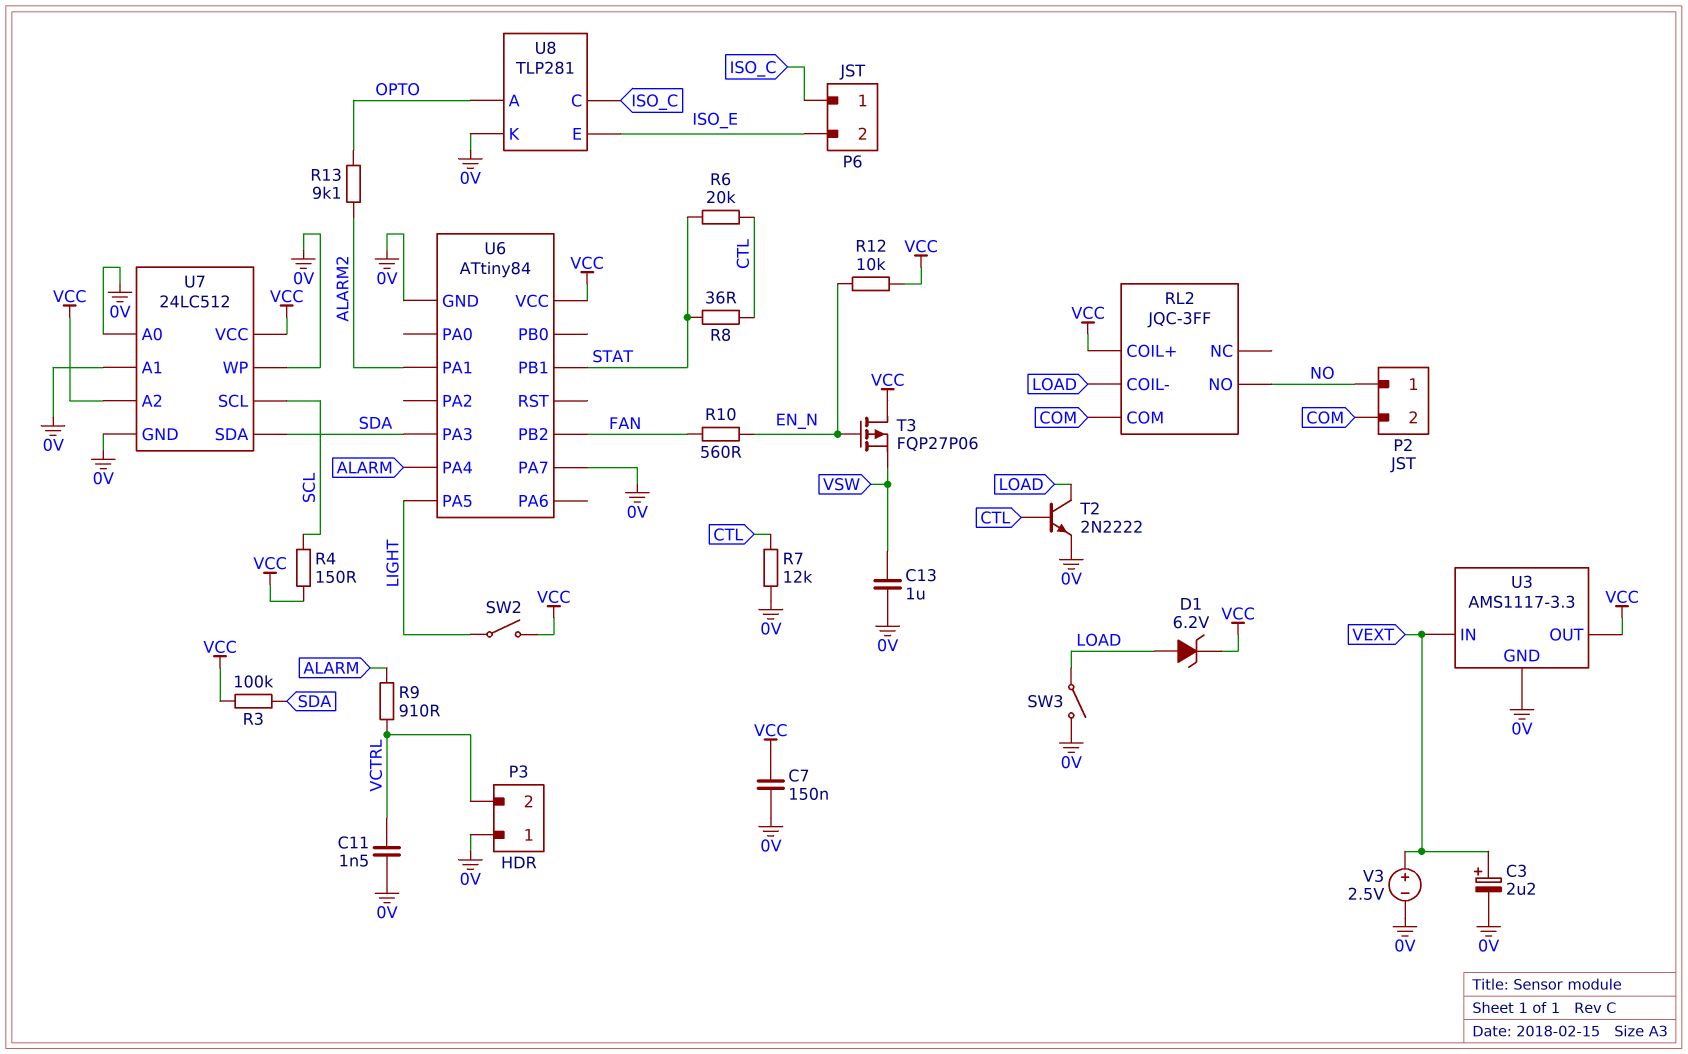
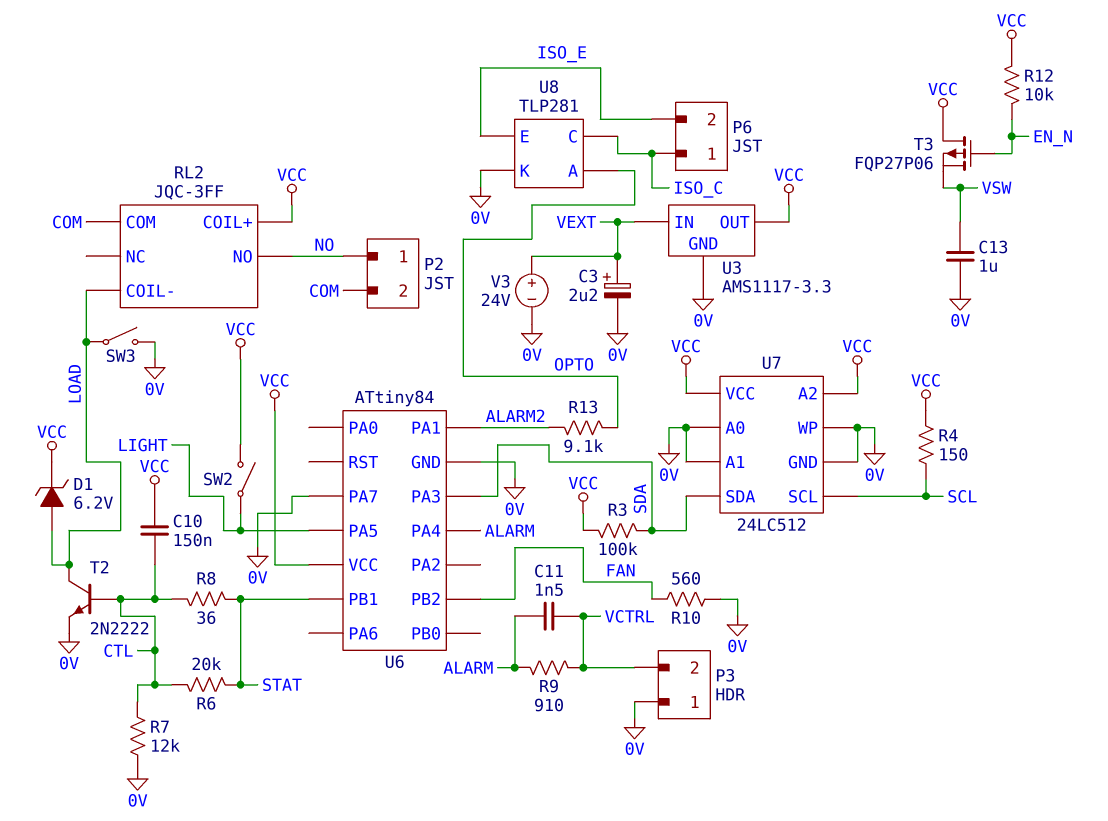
C7: 150nF (0V, VCC) -> none
C10: none -> 150nF (CTL, VCC)
C11: 1.5nF (0V, VCTRL) -> 1.5nF (ALARM, VCTRL)
R10: 560 (EN_N, FAN) -> 560 (0V, FAN)
V3: 2.5V (plus VEXT, minus 0V) -> 24V (plus VEXT, minus 0V)

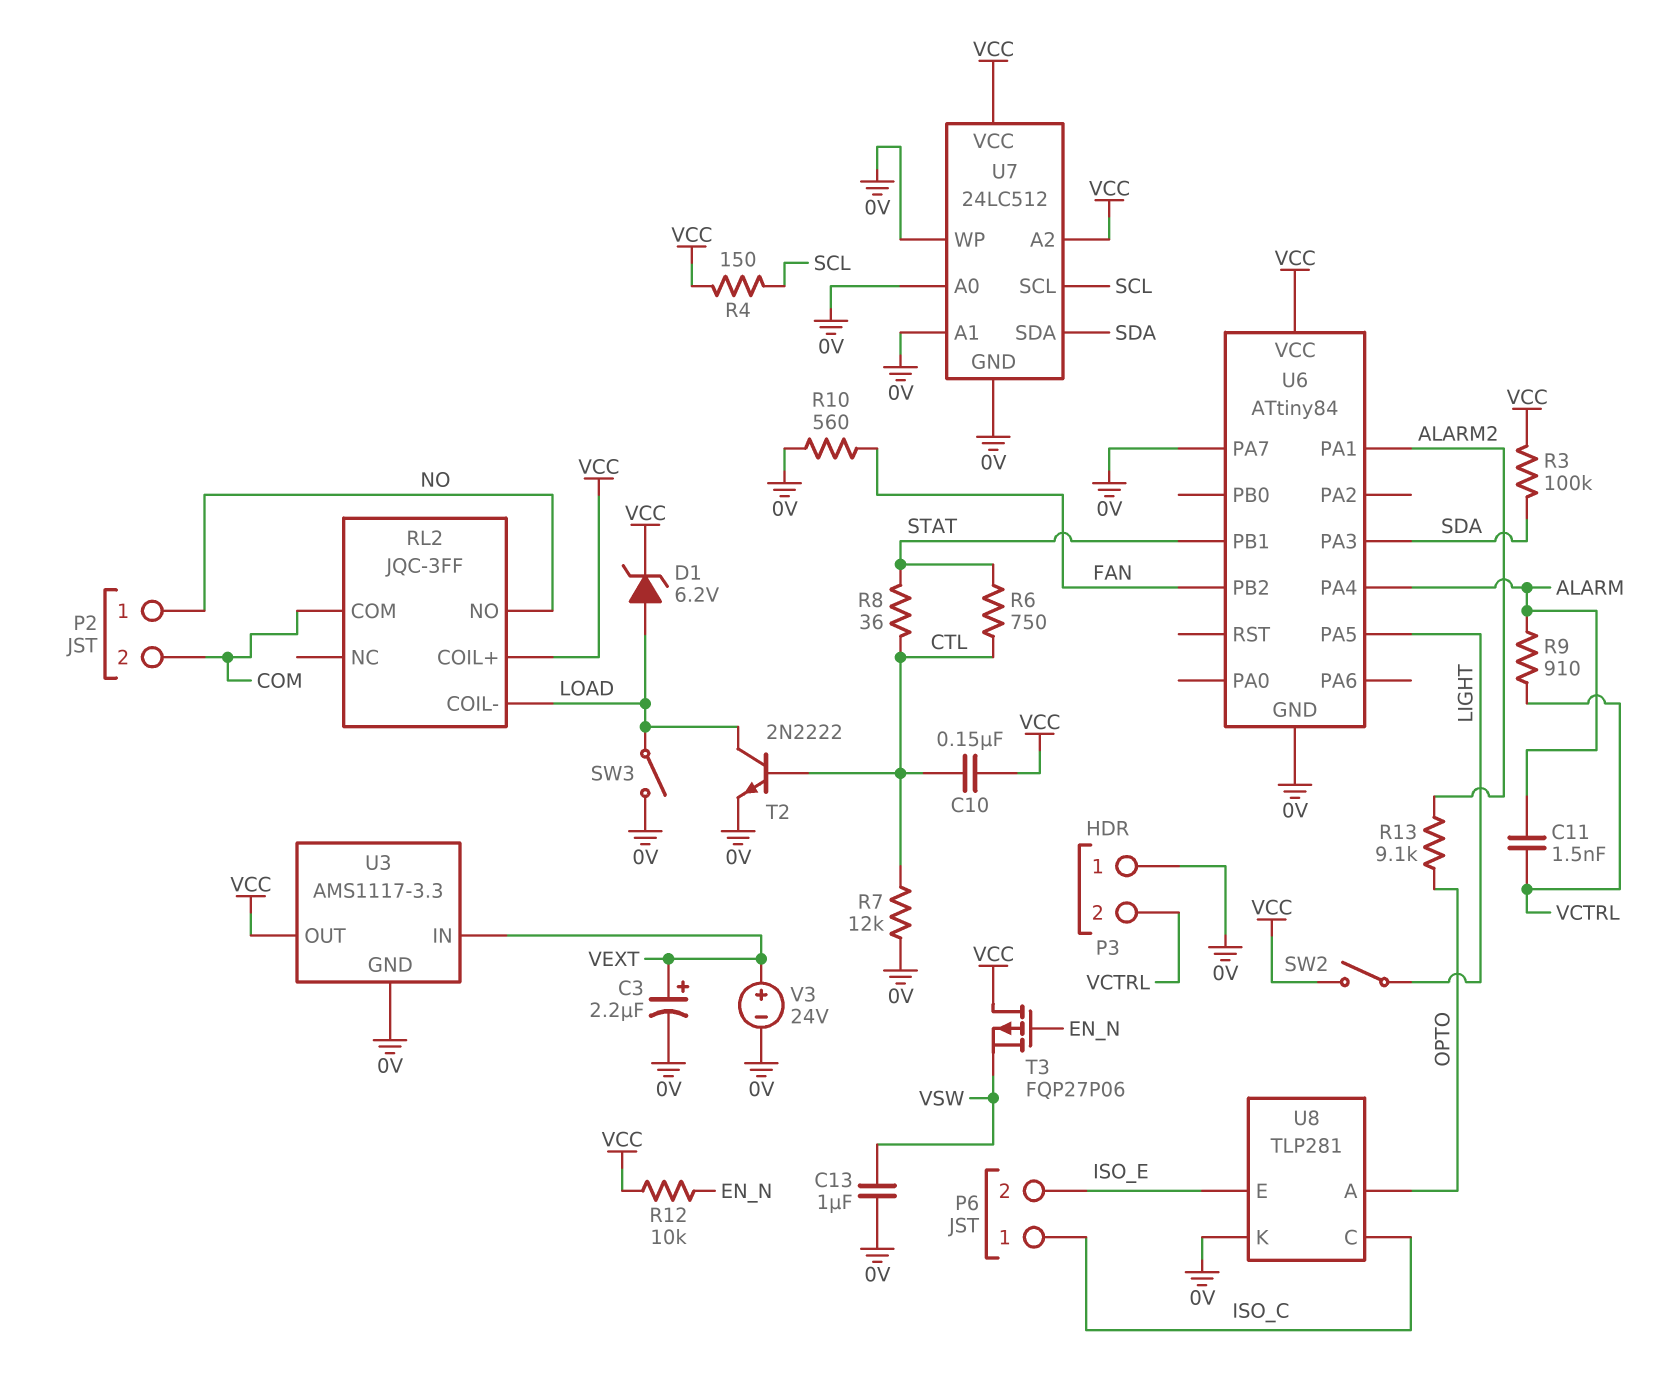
R6: 20k (CTL, STAT) -> 750 (CTL, STAT)

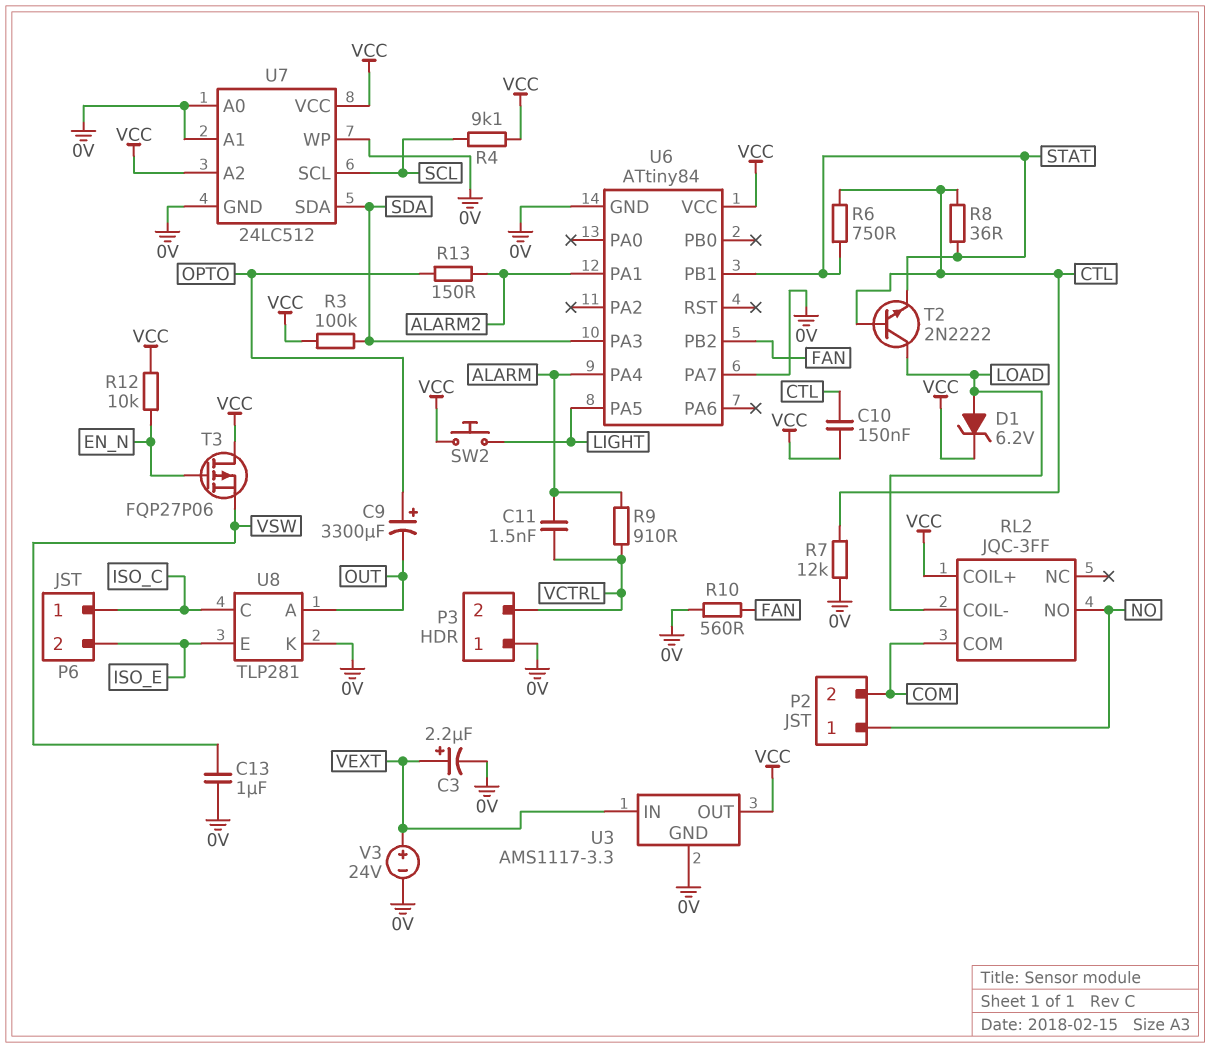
C9: none -> 3300uF (plus OPTO, minus OUT)
R4: 150 (SCL, VCC) -> 9.1k (SCL, VCC)
R13: 9.1k (ALARM2, OPTO) -> 150 (ALARM2, OPTO)
SW2: switch (LIGHT, VCC) -> button (LIGHT, VCC)
SW3: switch (0V, LOAD) -> none
T2: NPN 2N2222 (B CTL, C LOAD, E 0V) -> NPN 2N2222 (B CTL, C LOAD, E STAT)
U8 pin A: OPTO -> OUT

